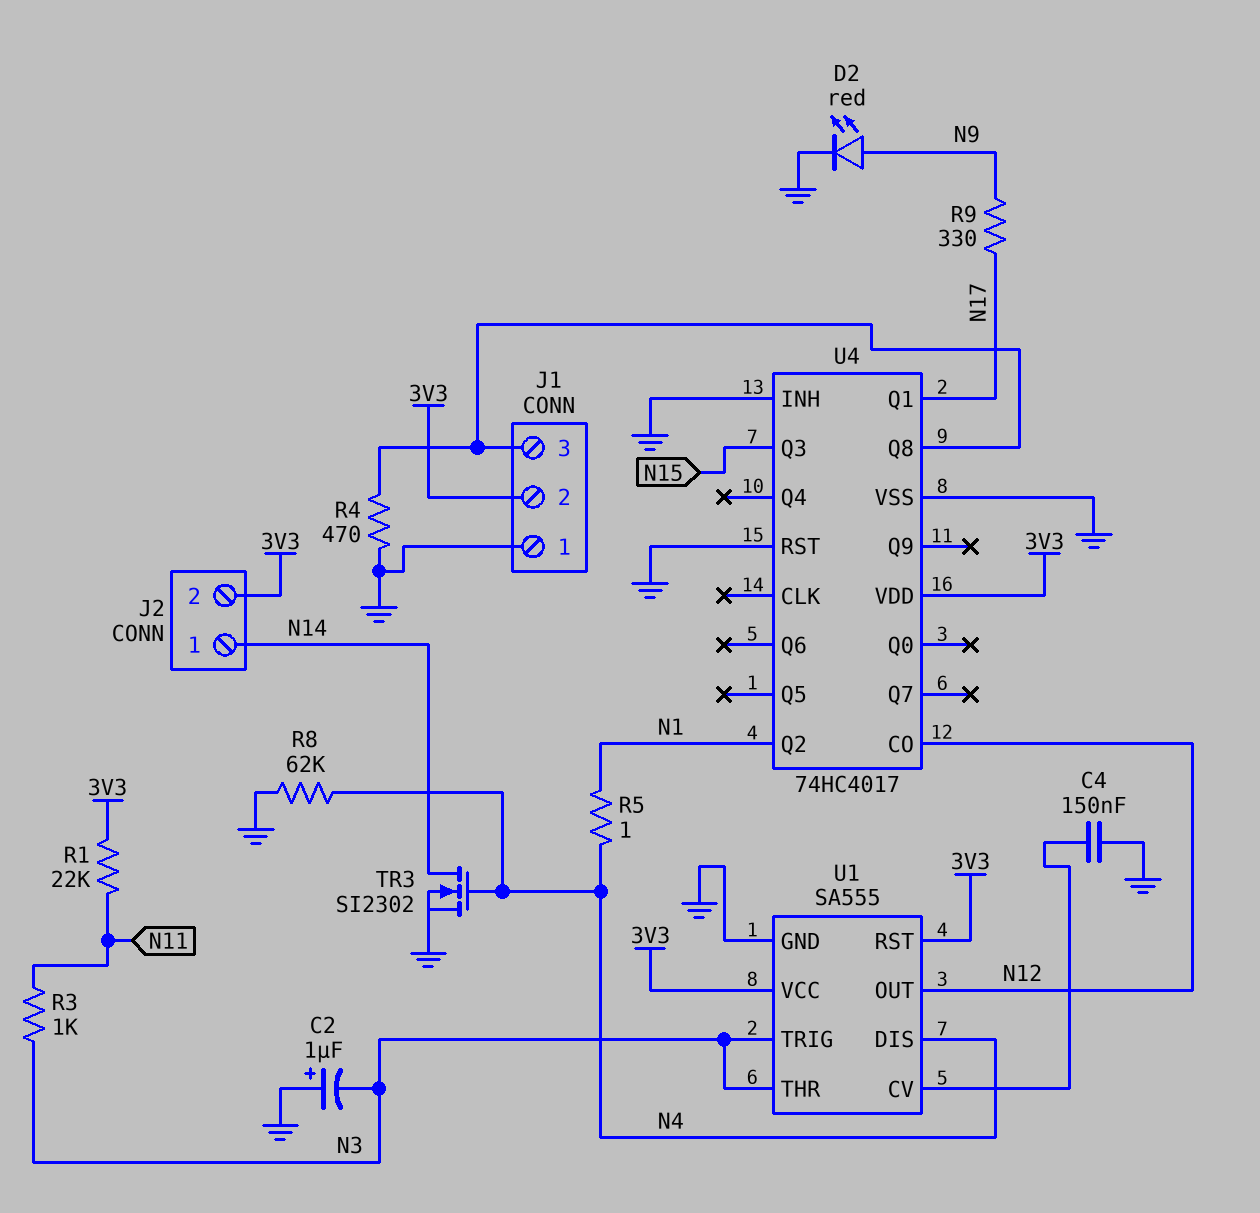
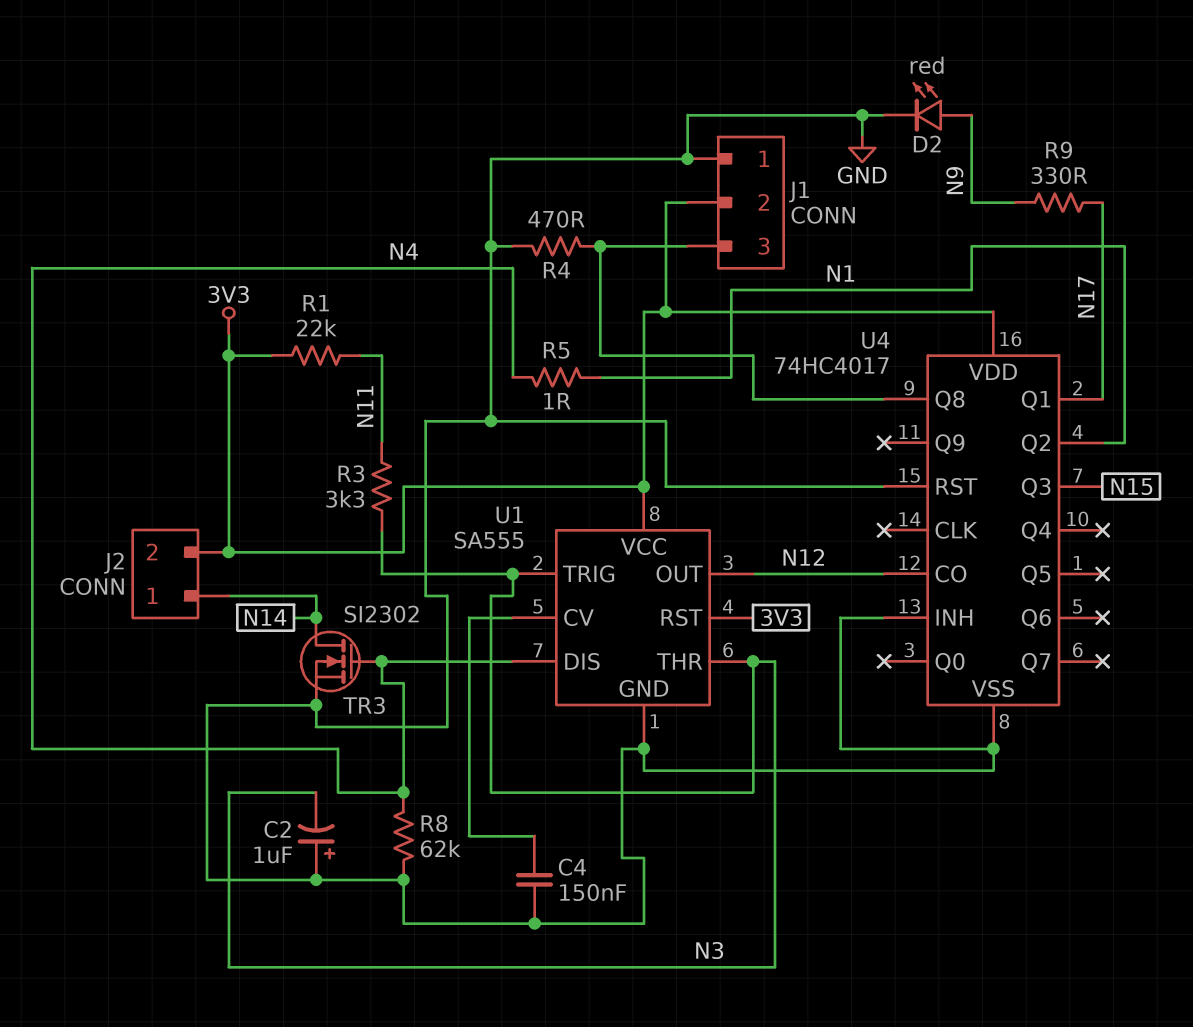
R3: 1k (N3, N11) -> 3.3k (N3, N11)

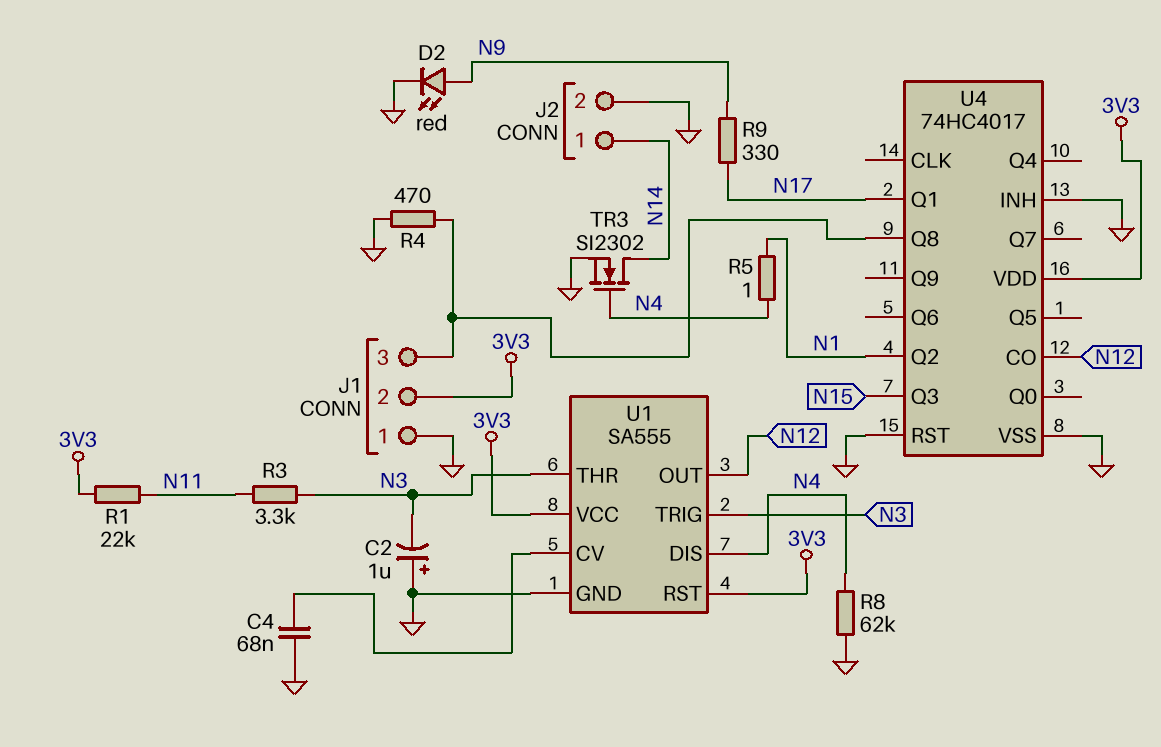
C4: 150nF (GND, U1/CV) -> 68nF (GND, U1/CV)
J2 pin 2: 3V3 -> GND

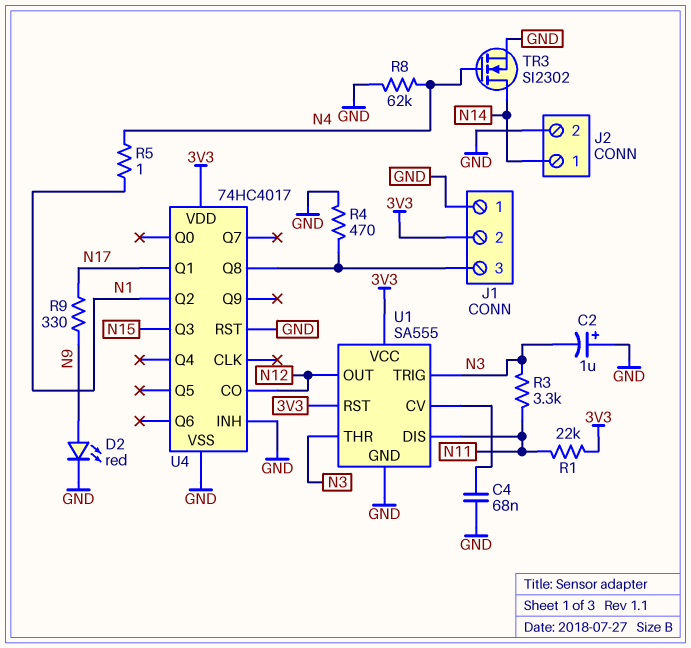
U1 pin DIS: N4 -> N11

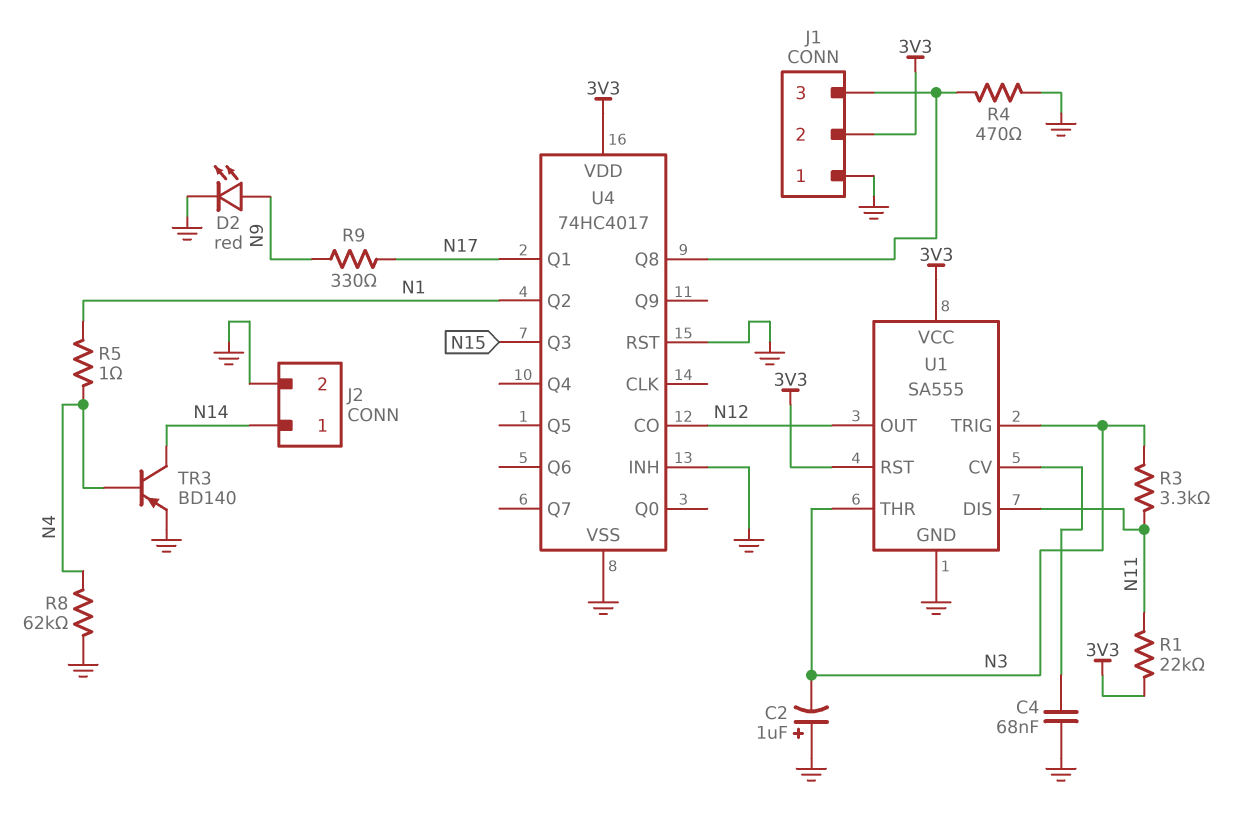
TR3: NMOS SI2302 (G N4, D N14, S GND) -> PNP BD140 (B N4, C N14, E GND)

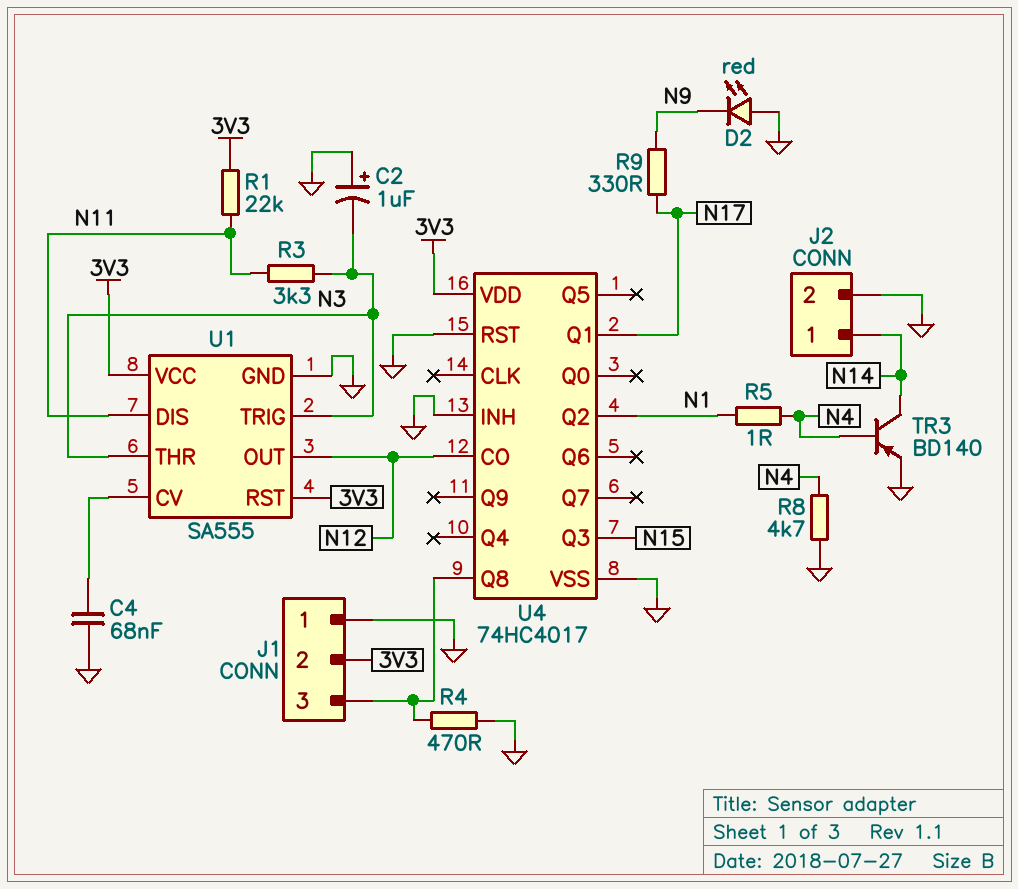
D2: LED red (A N9, K GND) -> LED red (A GND, K N9)
R8: 62k (GND, N4) -> 4.7k (GND, N4)

